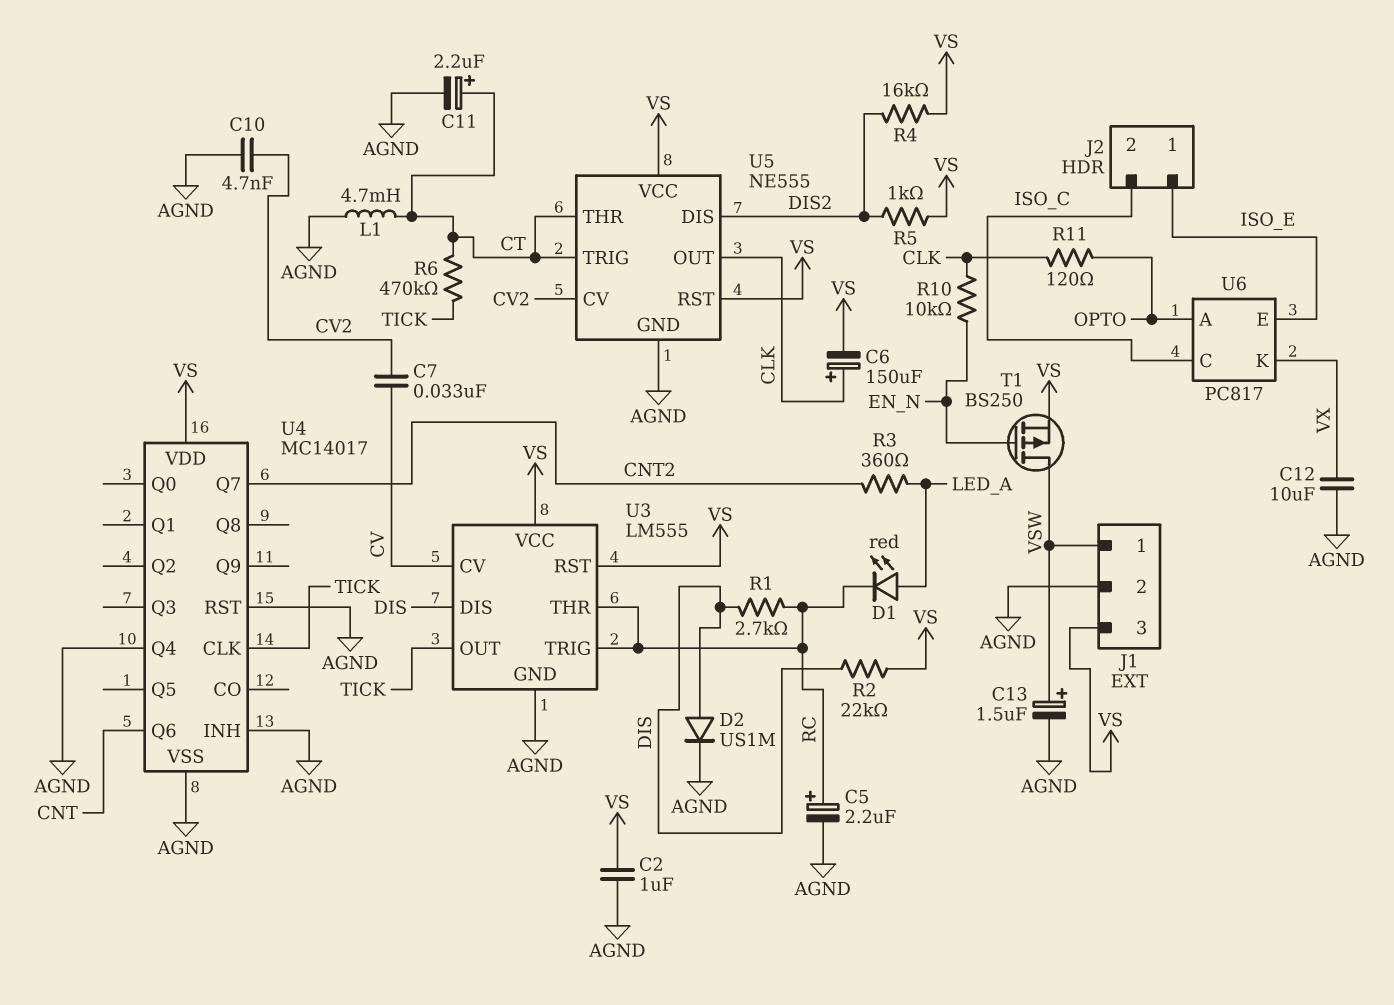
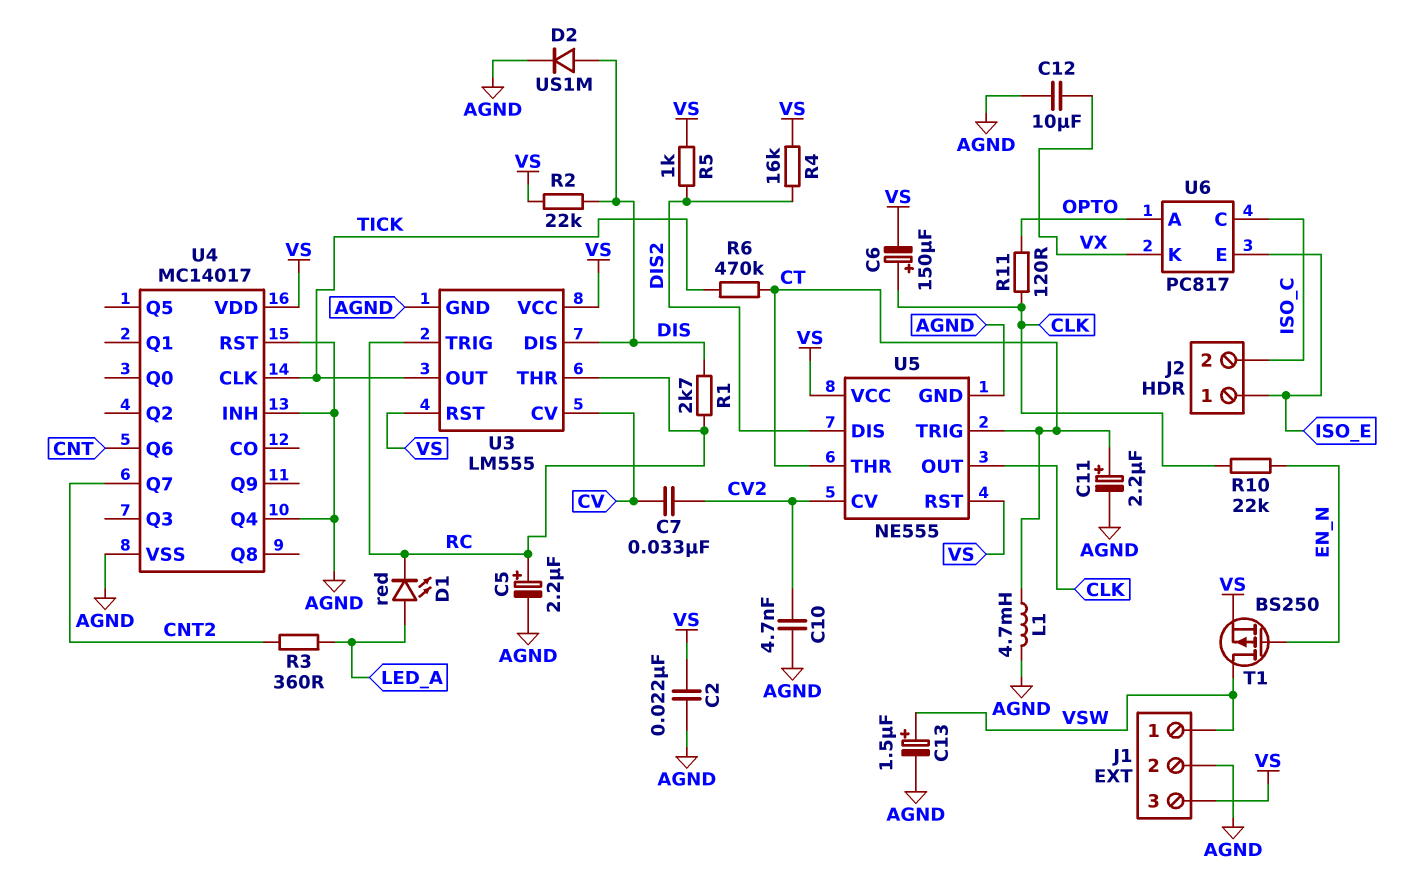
C2: 1uF (AGND, VS) -> 22nF (AGND, VS)
R10: 10k (CLK, EN_N) -> 22k (CLK, EN_N)

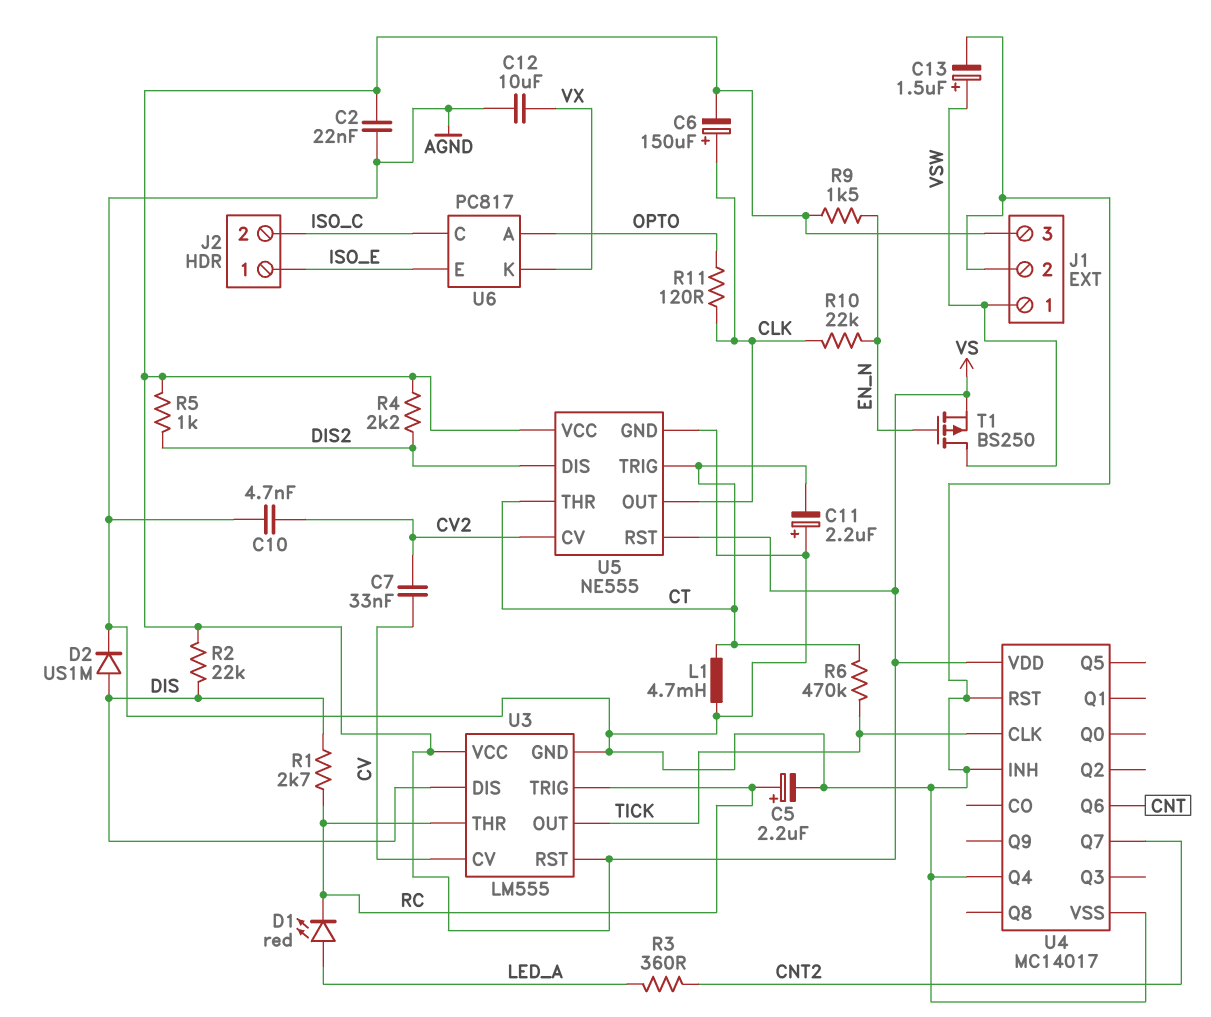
C11: 2.2uF (plus CT, minus AGND) -> 2.2uF (plus AGND, minus CT)
R4: 16k (DIS2, VS) -> 2.2k (DIS2, VS)
R9: none -> 1.5k (EN_N, VS)

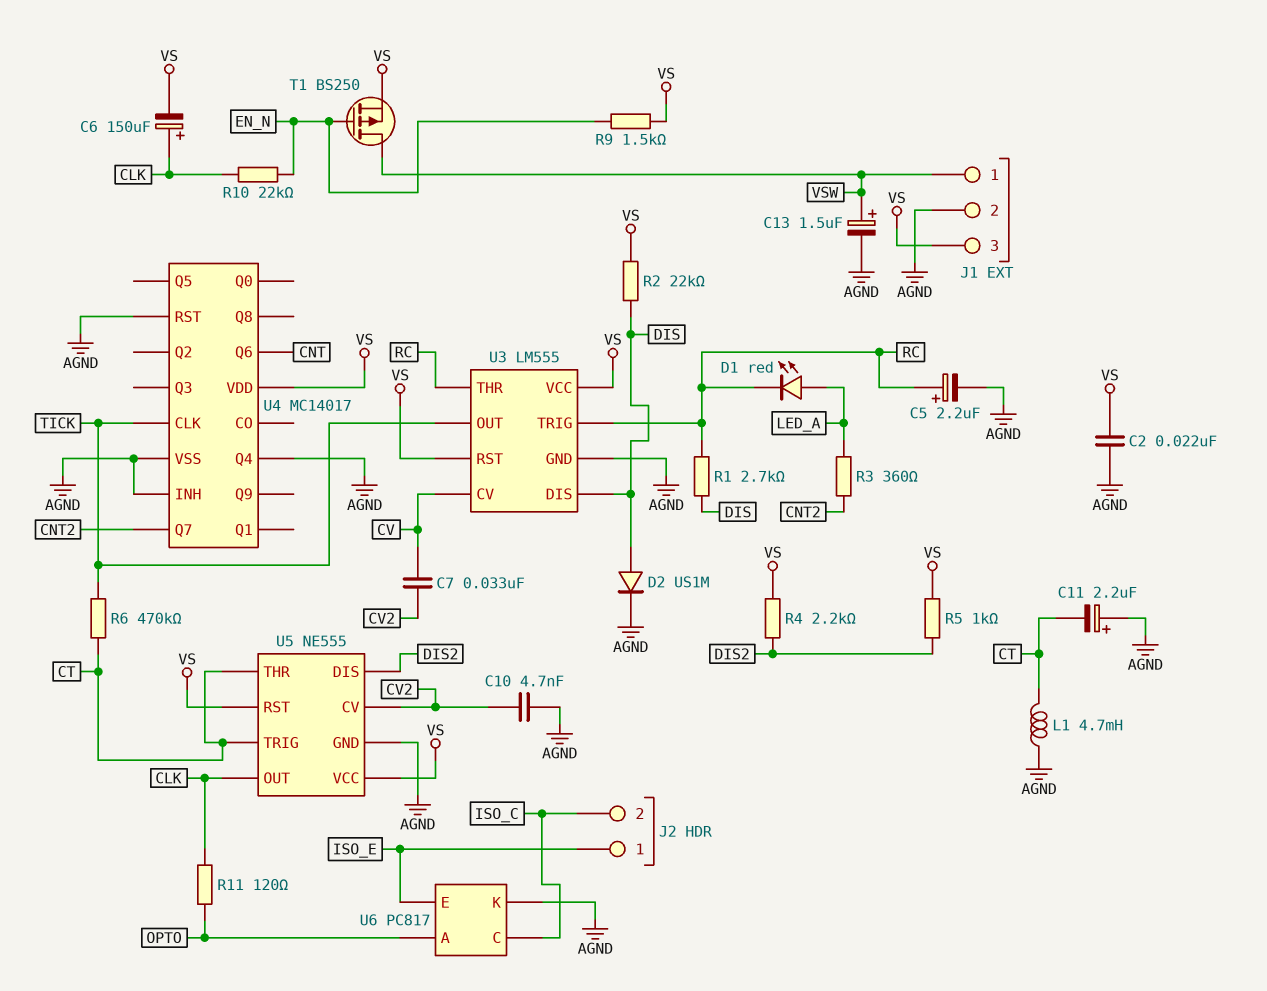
C12: 10uF (AGND, VX) -> none
U6 pin K: VX -> AGND

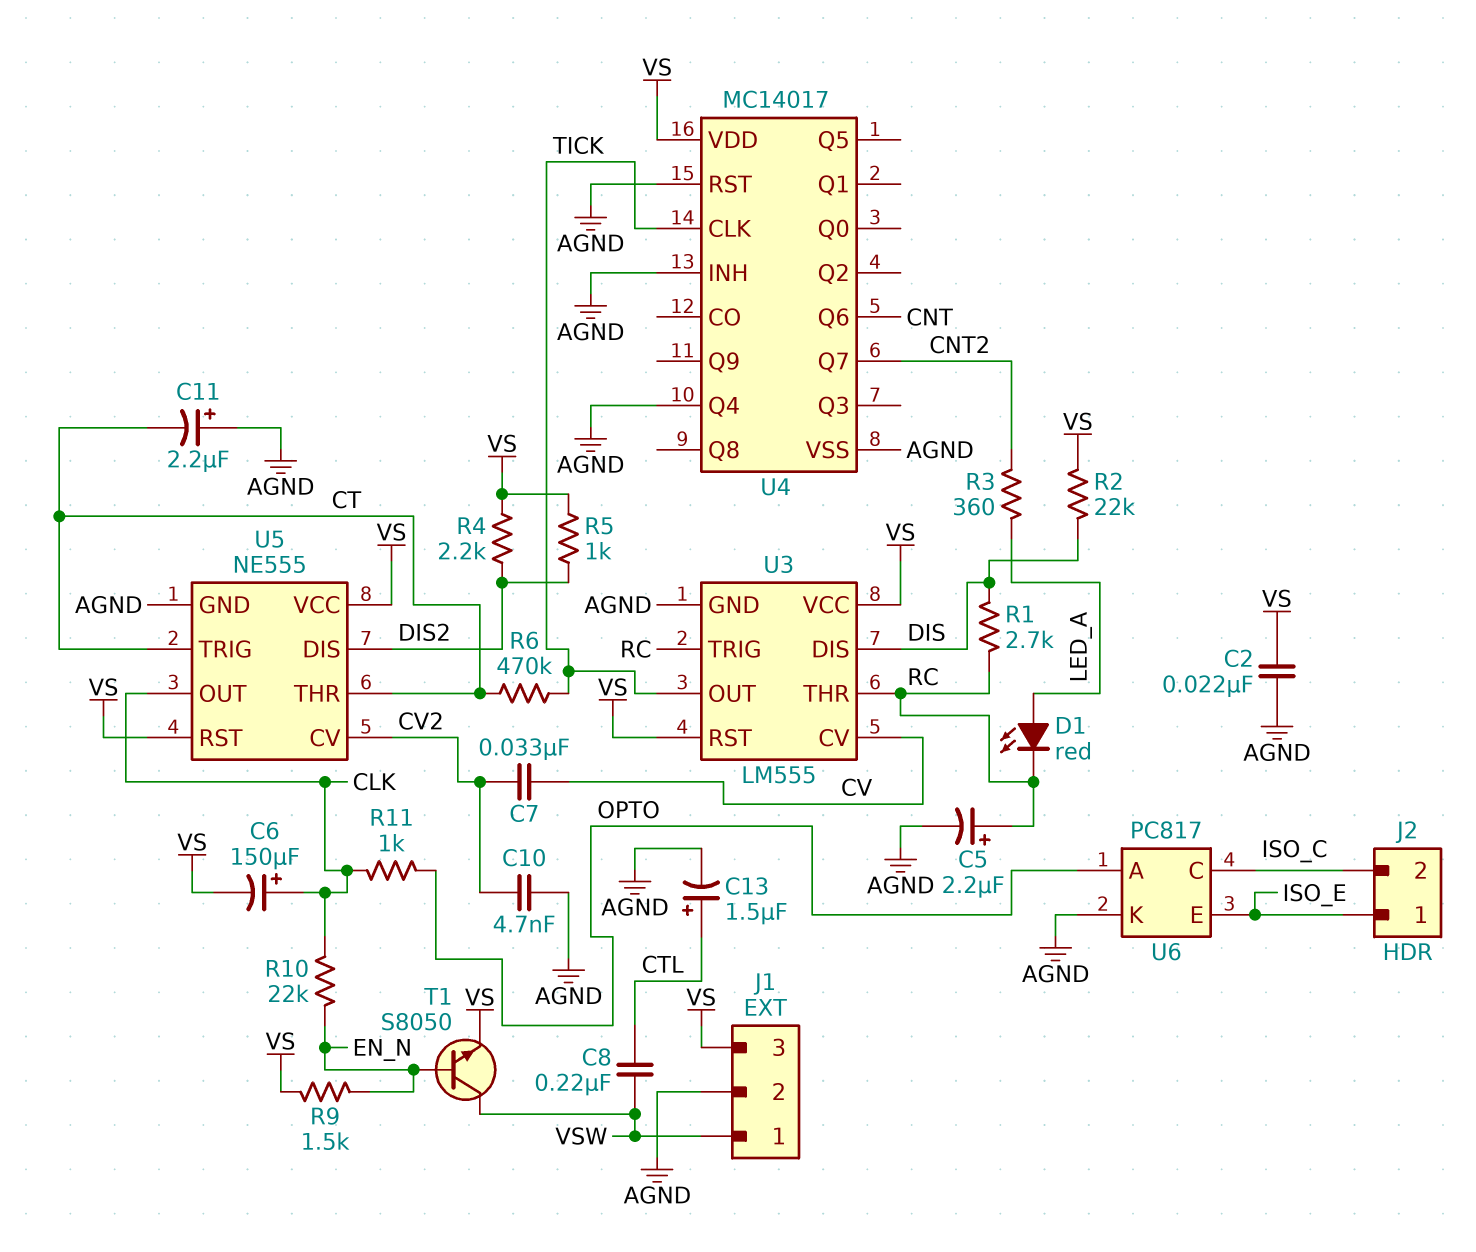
C8: none -> 220nF (CTL, VSW)
C13: 1.5uF (plus VSW, minus AGND) -> 1.5uF (plus CTL, minus AGND)
D2: diode US1M (A DIS, K AGND) -> none
L1: 4.7mH (AGND, CT) -> none
R11: 120 (CLK, OPTO) -> 1k (CLK, OPTO)
T1: PMOS BS250 (G EN_N, D VSW, S VS) -> NPN S8050 (B EN_N, C VSW, E VS)

